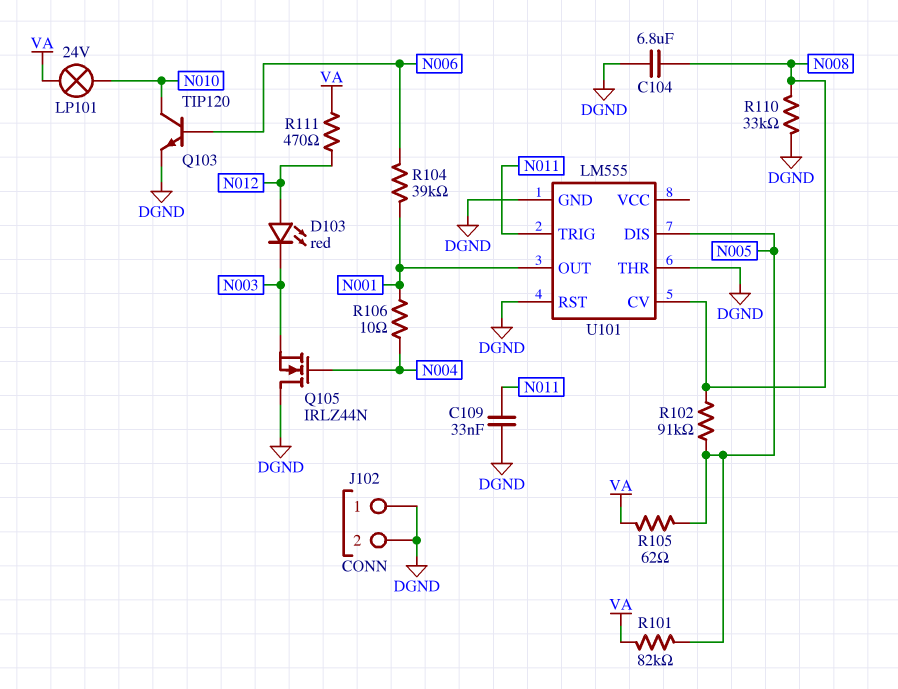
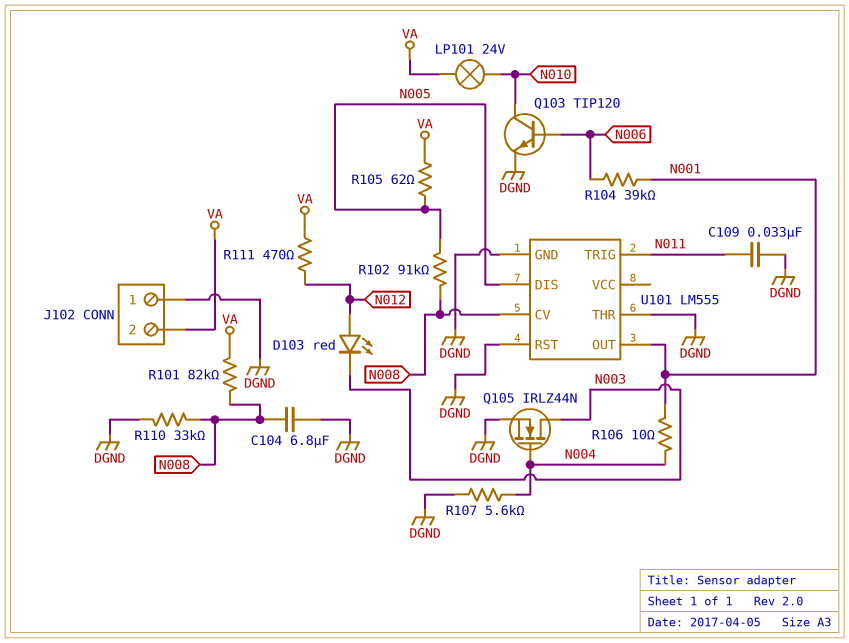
J102 pin 2: DGND -> VA
Q105: NMOS IRLZ44N (G N004, D DGND, S N003) -> NMOS IRLZ44N (G N004, D N003, S DGND)
R101: 82k (N005, VA) -> 82k (N008, VA)
R107: none -> 5.6k (DGND, N004)

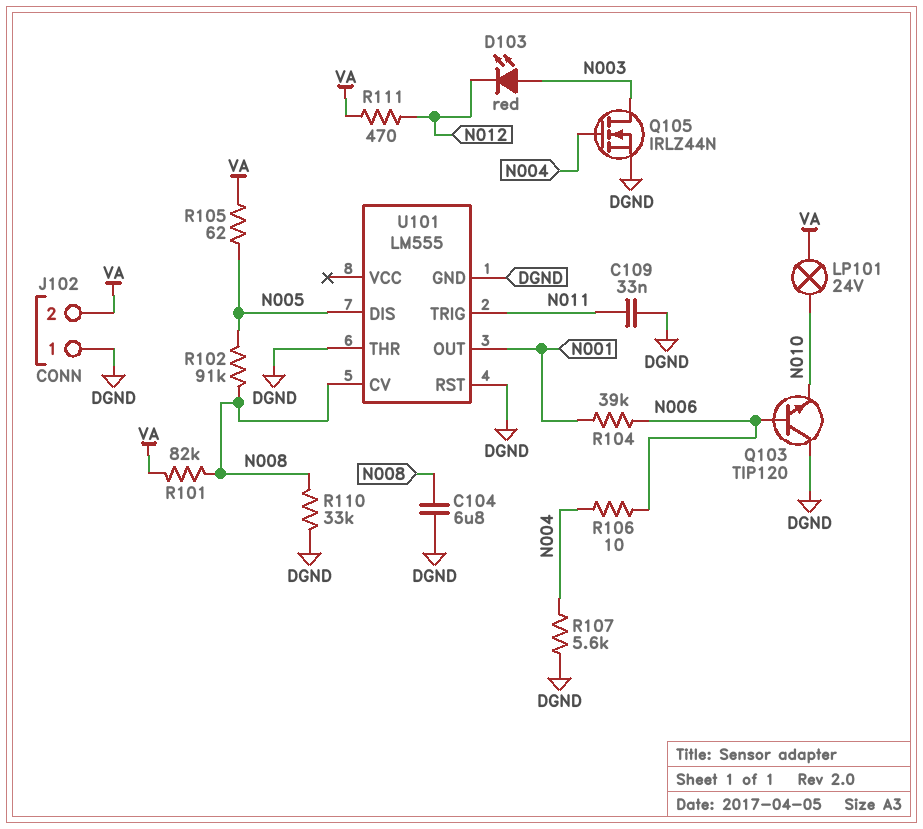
D103: LED red (A N012, K N003) -> LED red (A N003, K N012)
Q103: NPN TIP120 (B N006, C N010, E DGND) -> NPN TIP120 (B N006, C DGND, E N010)
R106: 10 (N001, N004) -> 10 (N004, N006)

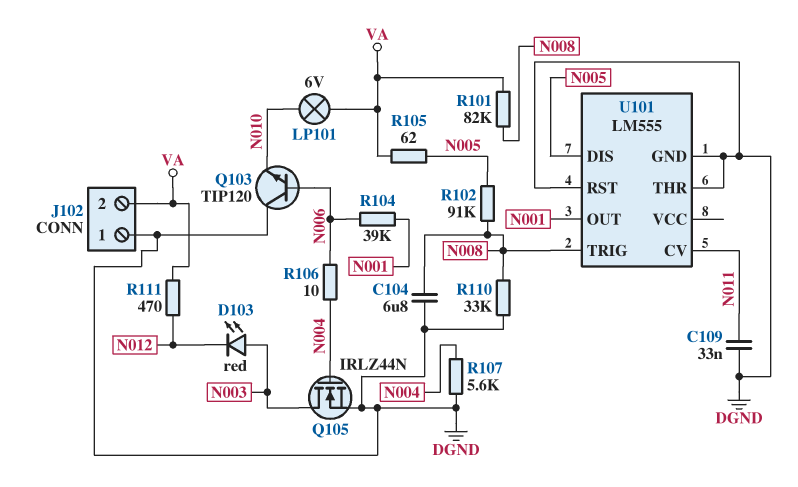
LP101: lamp 24V (N010, VA) -> lamp 6V (N010, VA)
U101 pin CV: N008 -> N011
U101 pin TRIG: N011 -> N008

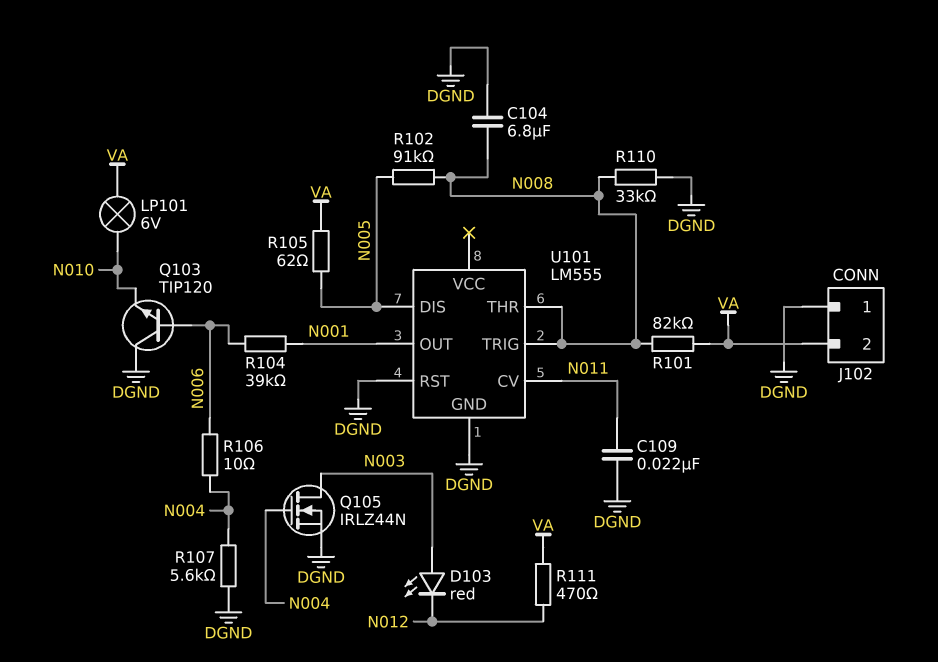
C109: 33nF (DGND, N011) -> 22nF (DGND, N011)
U101 pin THR: DGND -> N008

